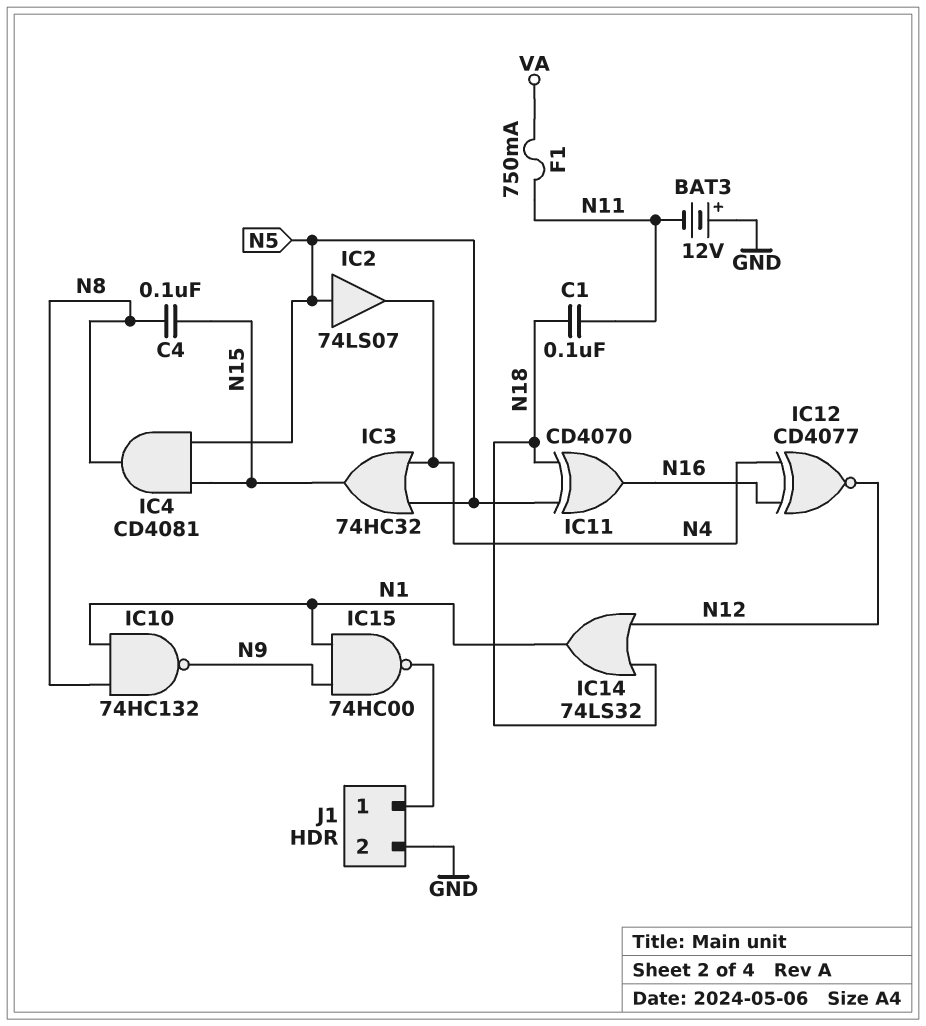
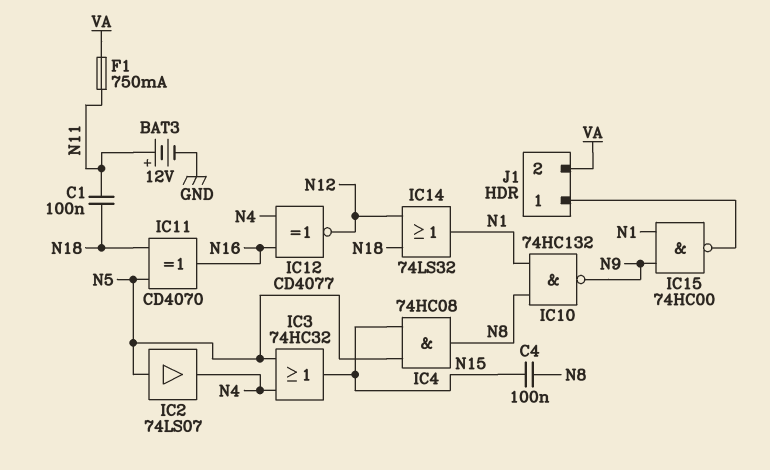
BAT3: 12V (plus GND, minus N11) -> 12V (plus N11, minus GND)
IC4: AND CD4081 (in N5, in N15, out N8) -> AND 74HC08 (in N5, in N15, out N8)
J1 pin 2: GND -> VA

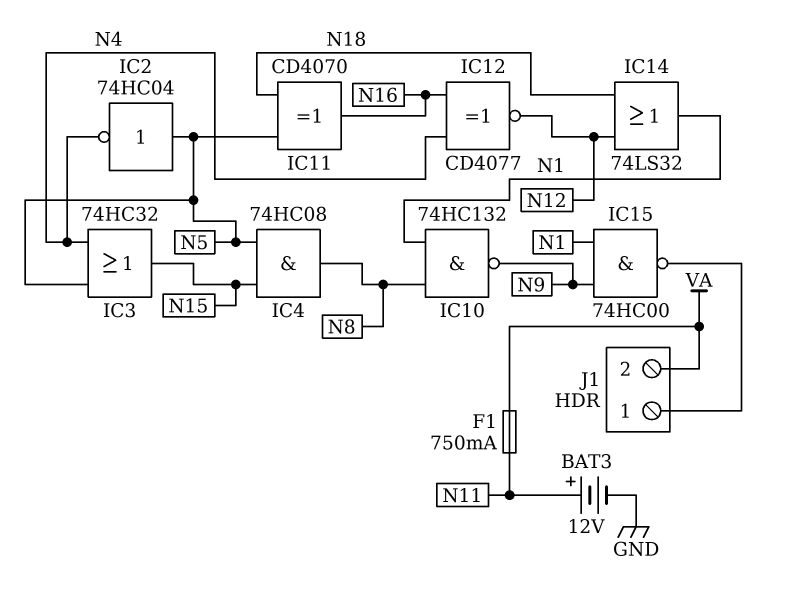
C1: 100nF (N11, N18) -> none
C4: 100nF (N8, N15) -> none
IC2: buffer 74LS07 (in N5, out N4) -> NOT 74HC04 (in N5, out N4)

